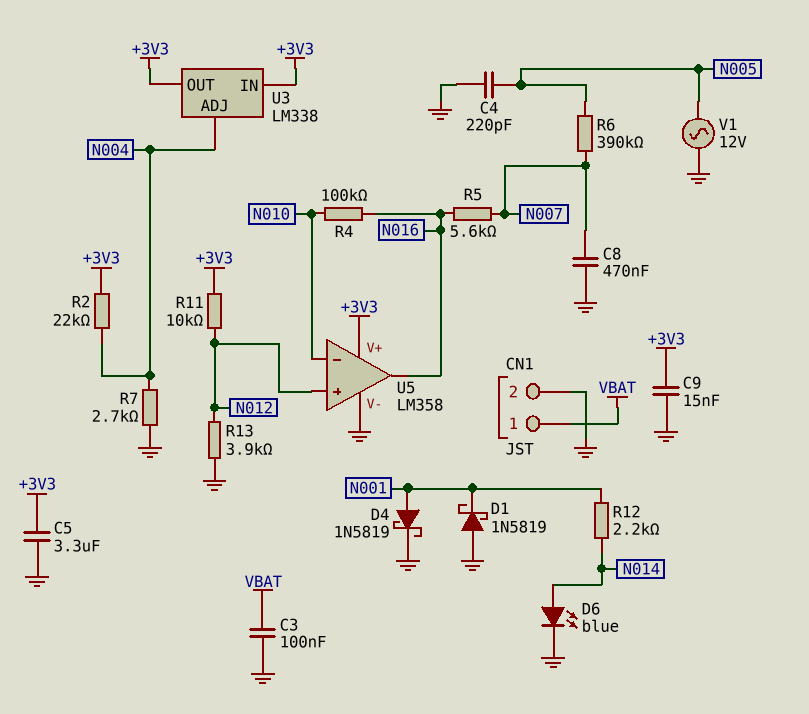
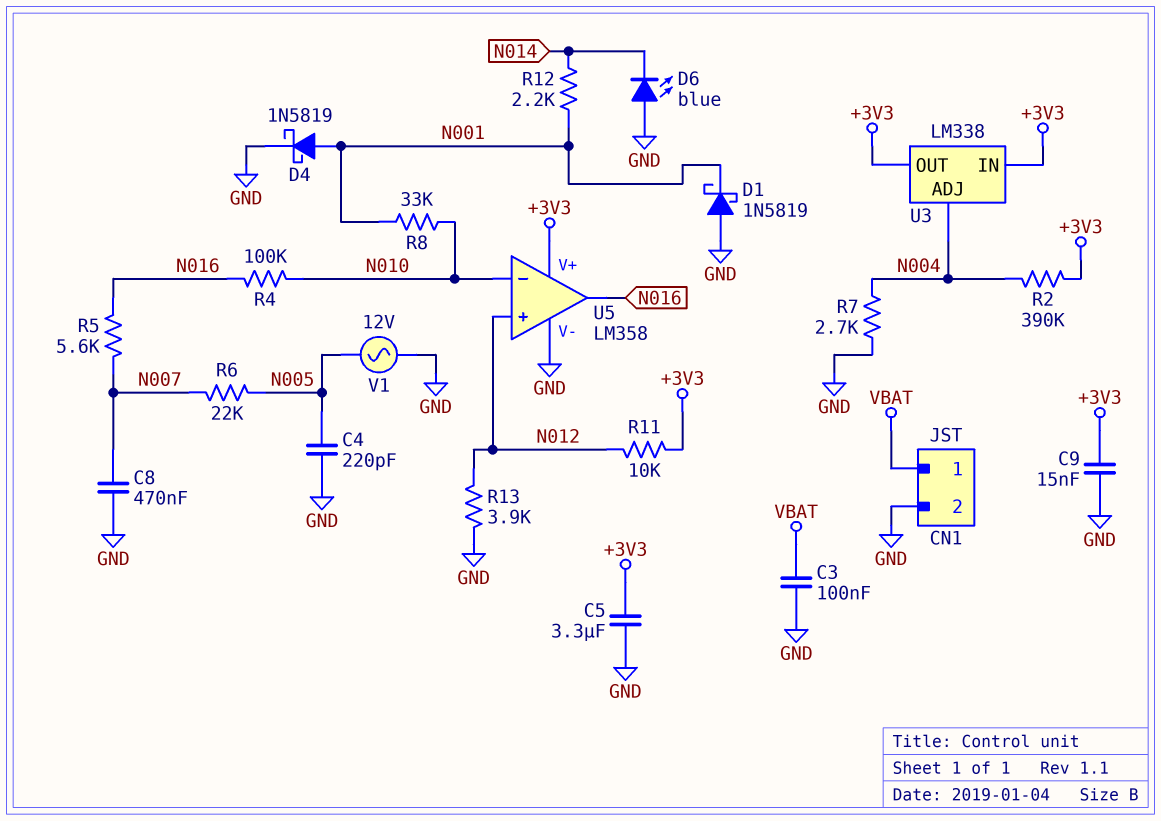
D6: LED blue (A N014, K GND) -> LED blue (A GND, K N014)
R2: 22k (+3V3, N004) -> 390k (+3V3, N004)
R6: 390k (N005, N007) -> 22k (N005, N007)
R8: none -> 33k (N001, N010)

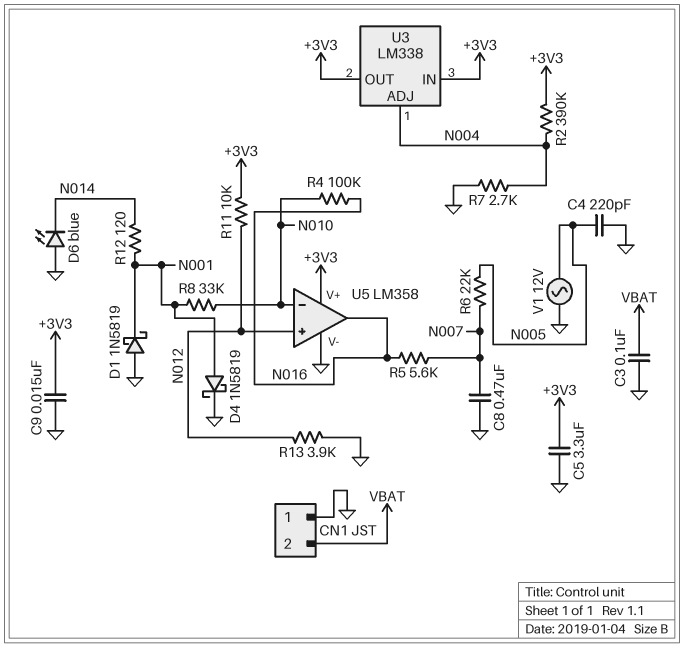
CN1 pin 1: VBAT -> GND
CN1 pin 2: GND -> VBAT
R12: 2.2k (N001, N014) -> 120 (N001, N014)

